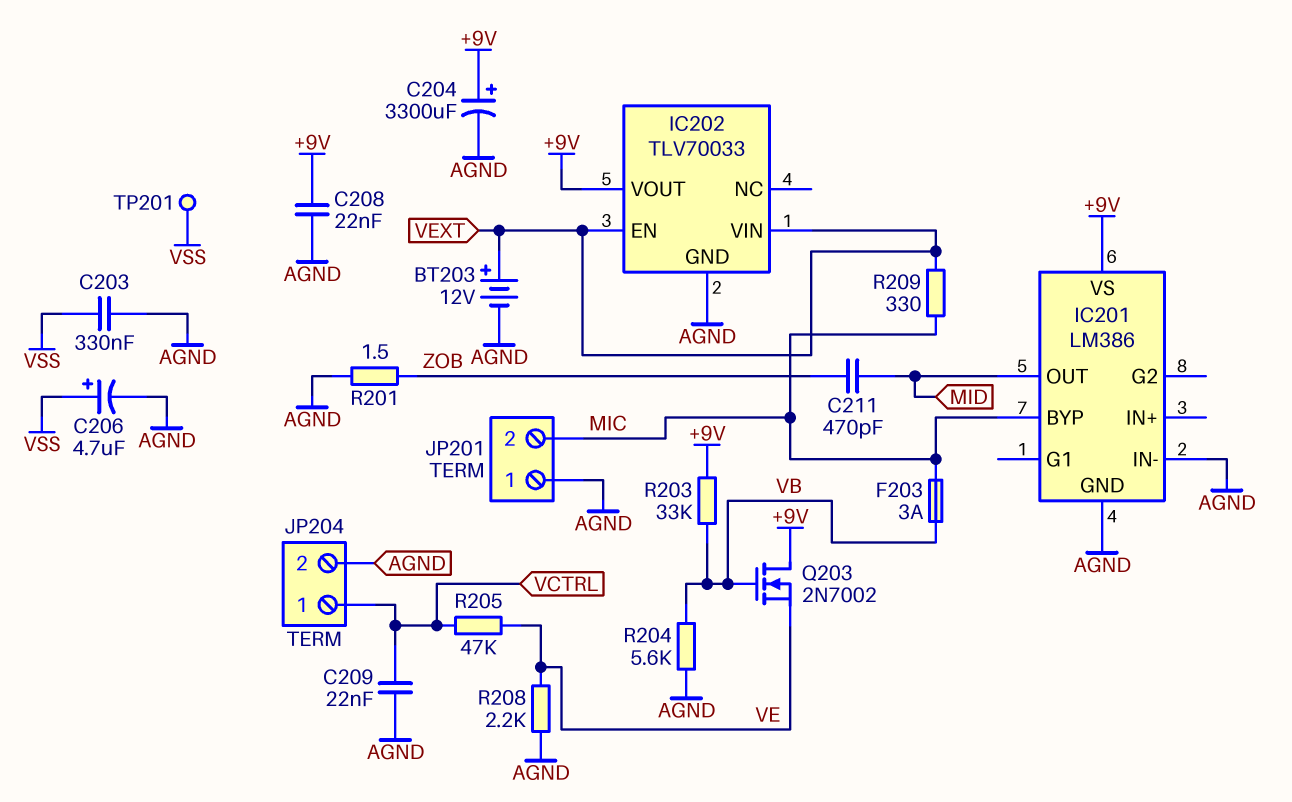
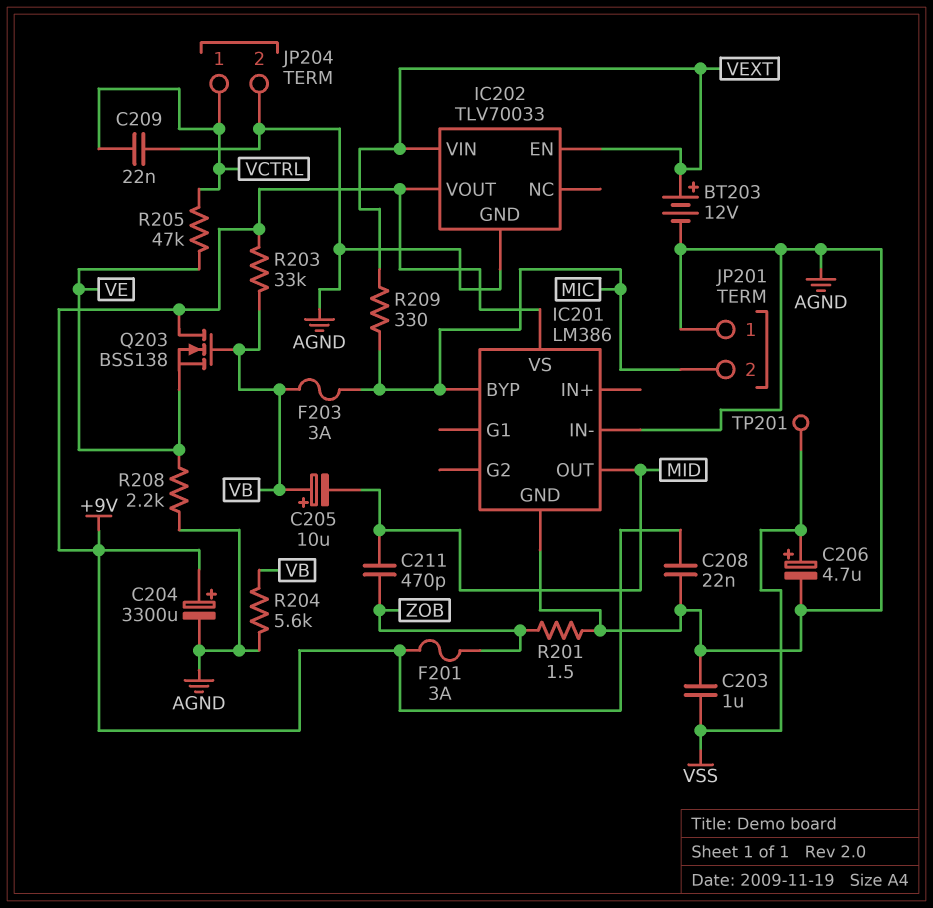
C203: 330nF (AGND, VSS) -> 1uF (AGND, VSS)
C205: none -> 10uF (plus VB, minus MID)
F201: none -> 3A (+9V, ZOB)
Q203: NMOS 2N7002 (G VB, D +9V, S VE) -> NMOS BSS138 (G VB, D +9V, S VE)

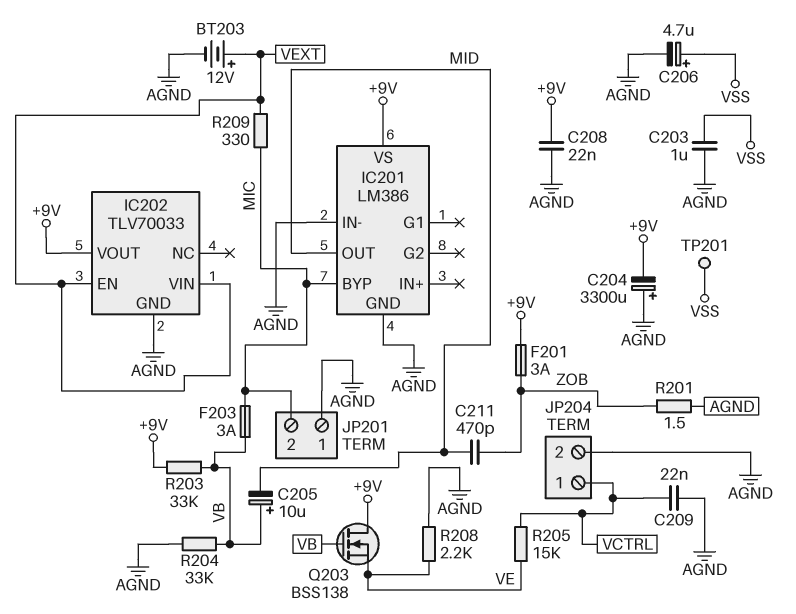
C204: 3300uF (plus +9V, minus AGND) -> 3300uF (plus AGND, minus +9V)
R204: 5.6k (AGND, VB) -> 33k (AGND, VB)
R205: 47k (VCTRL, VE) -> 15k (VCTRL, VE)

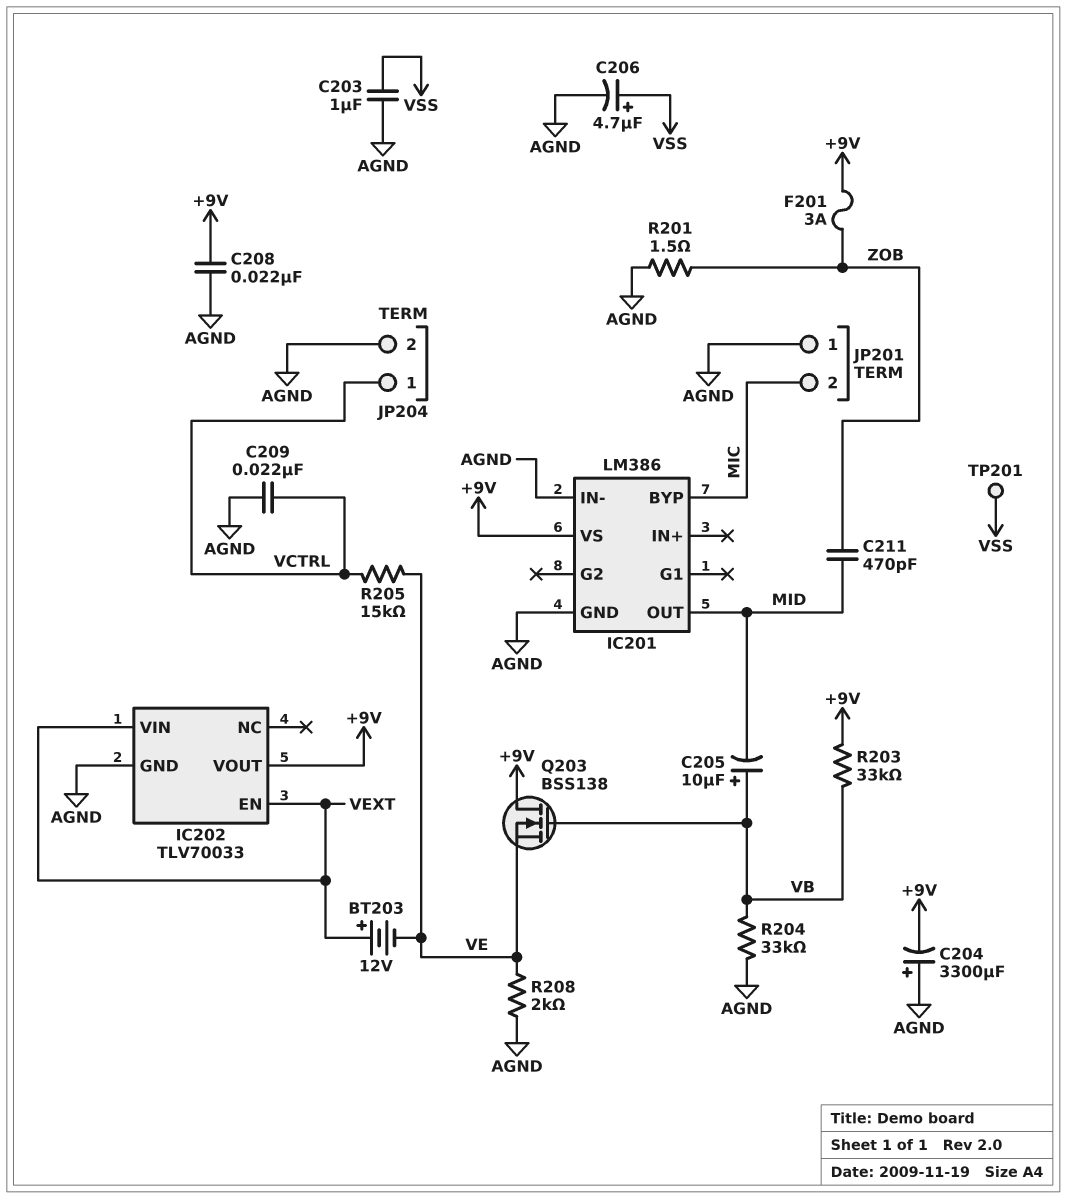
BT203: 12V (plus VEXT, minus AGND) -> 12V (plus VEXT, minus VE)
F203: 3A (MIC, VB) -> none
R208: 2.2k (AGND, VE) -> 2k (AGND, VE)
R209: 330 (MIC, VEXT) -> none

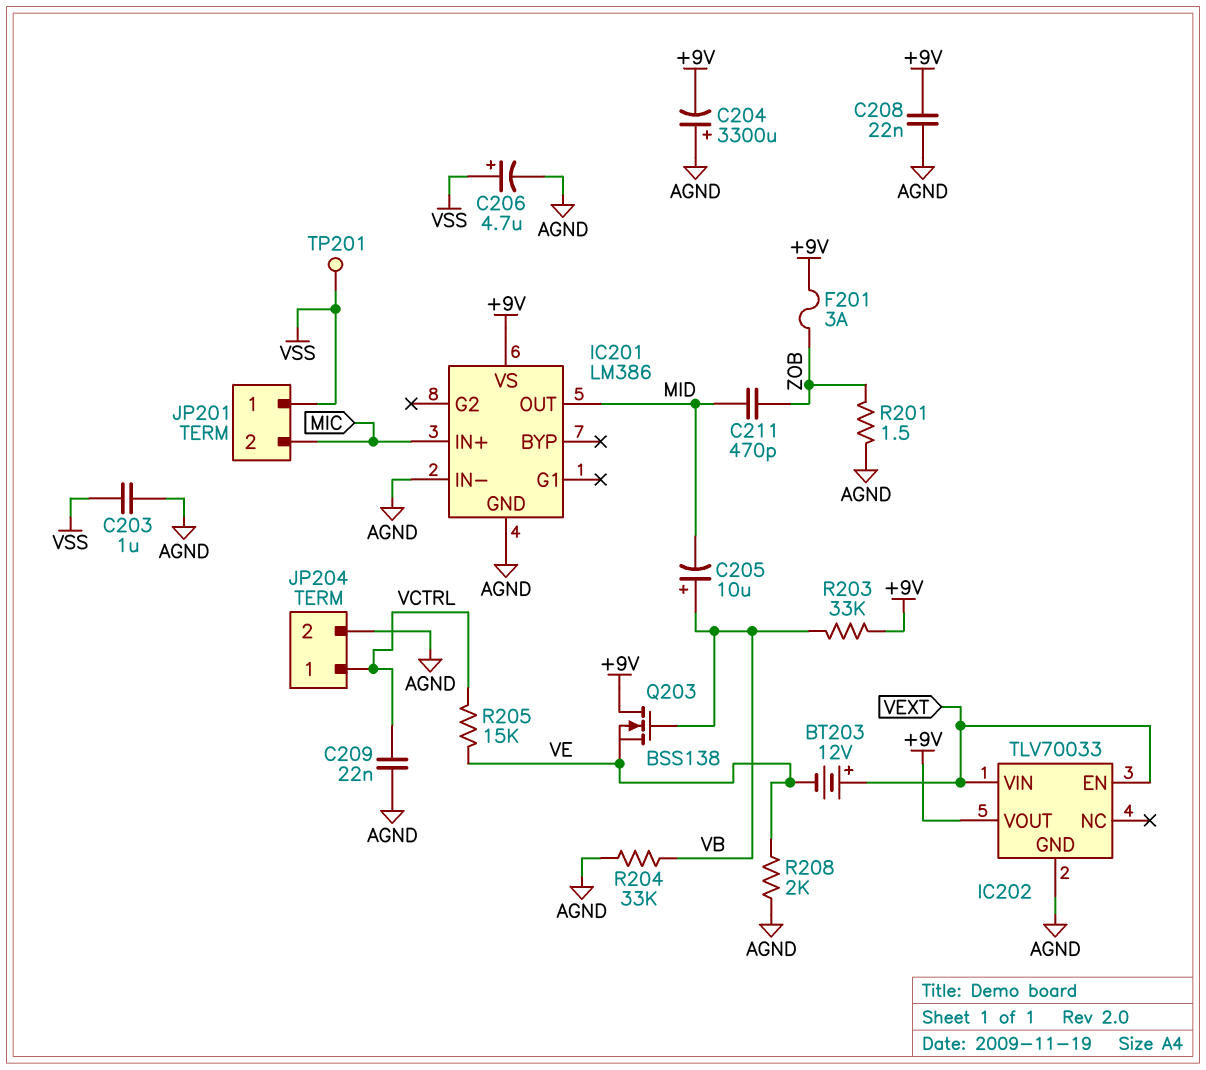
IC201 pin BYP: MIC -> none
IC201 pin IN+: none -> MIC
JP201 pin 1: AGND -> VSS

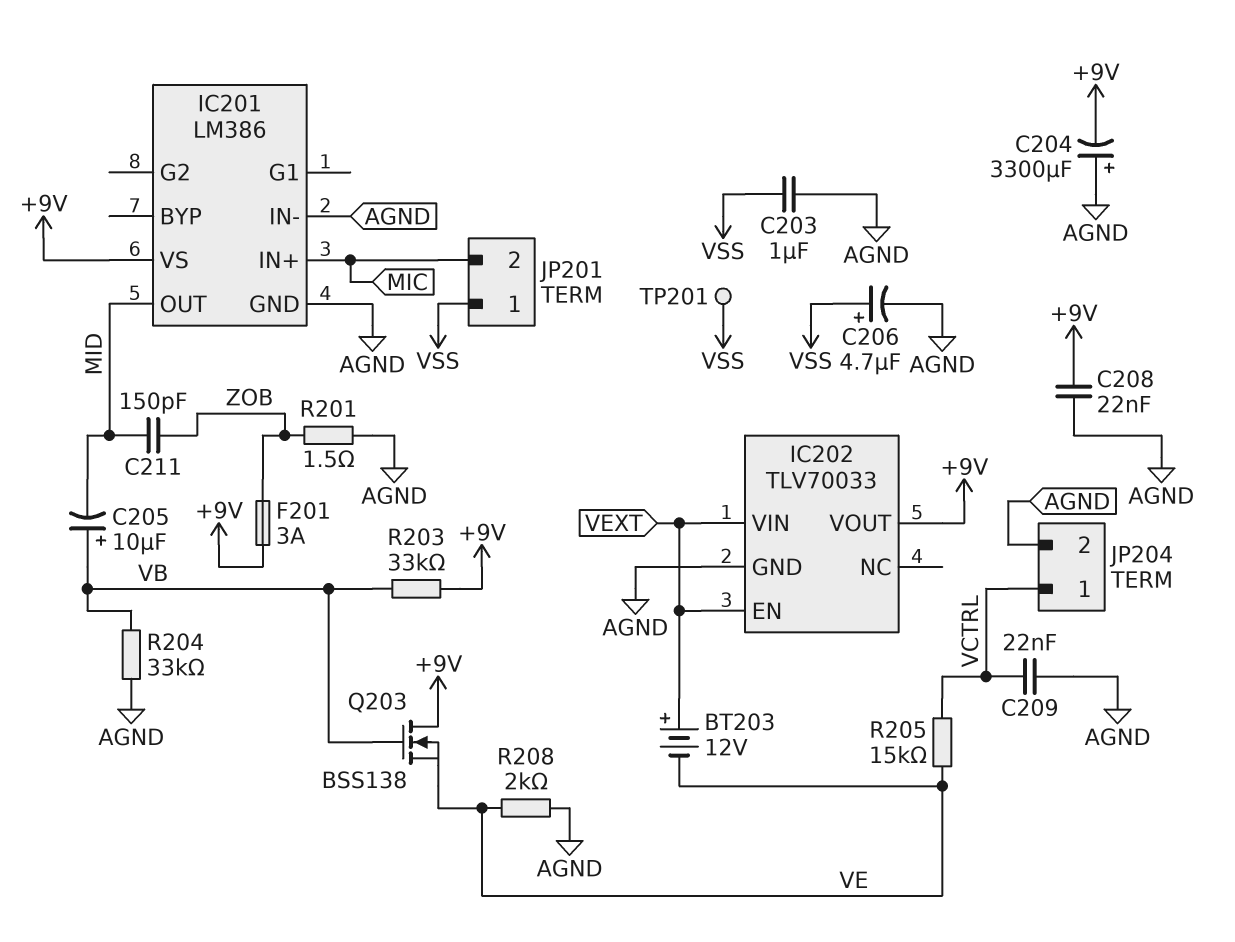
C211: 470pF (MID, ZOB) -> 150pF (MID, ZOB)

